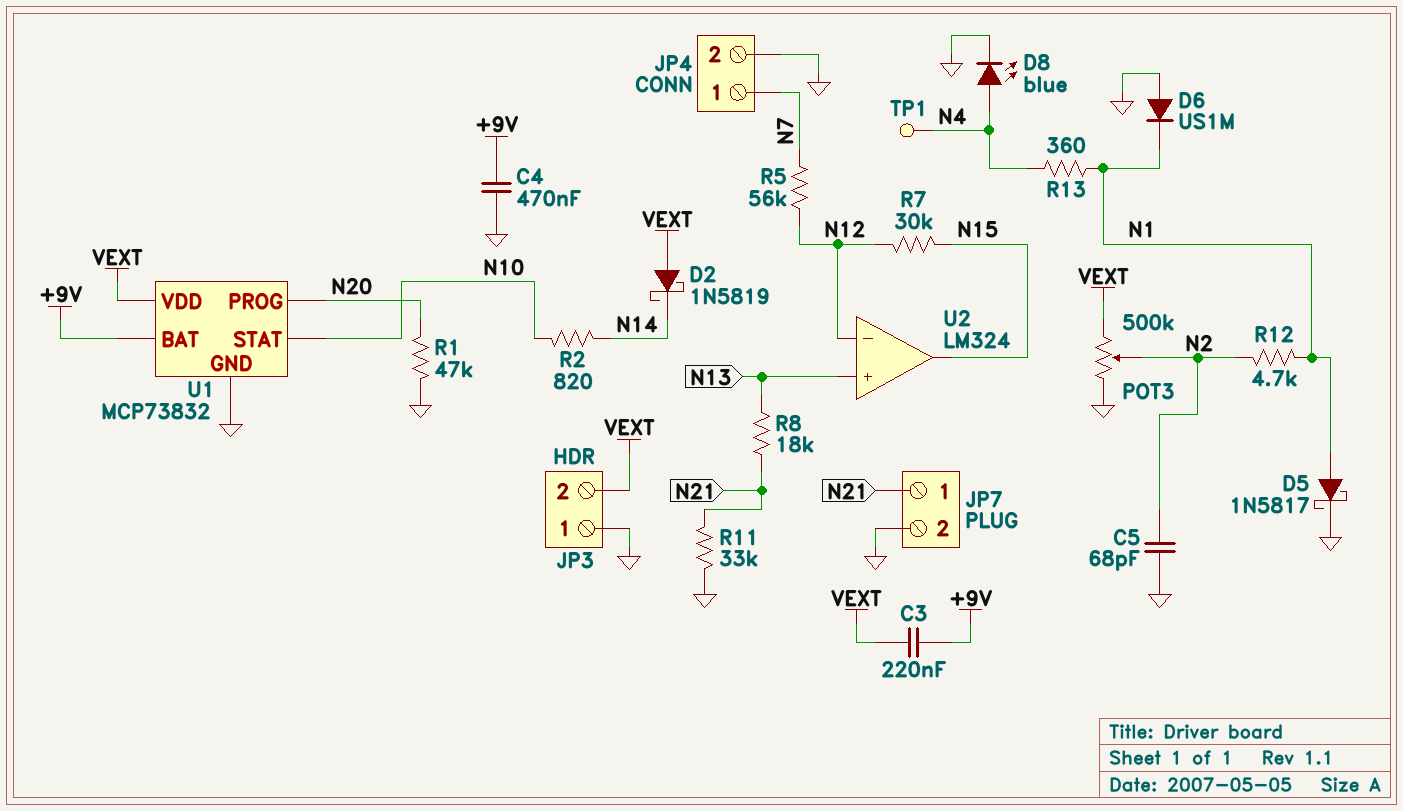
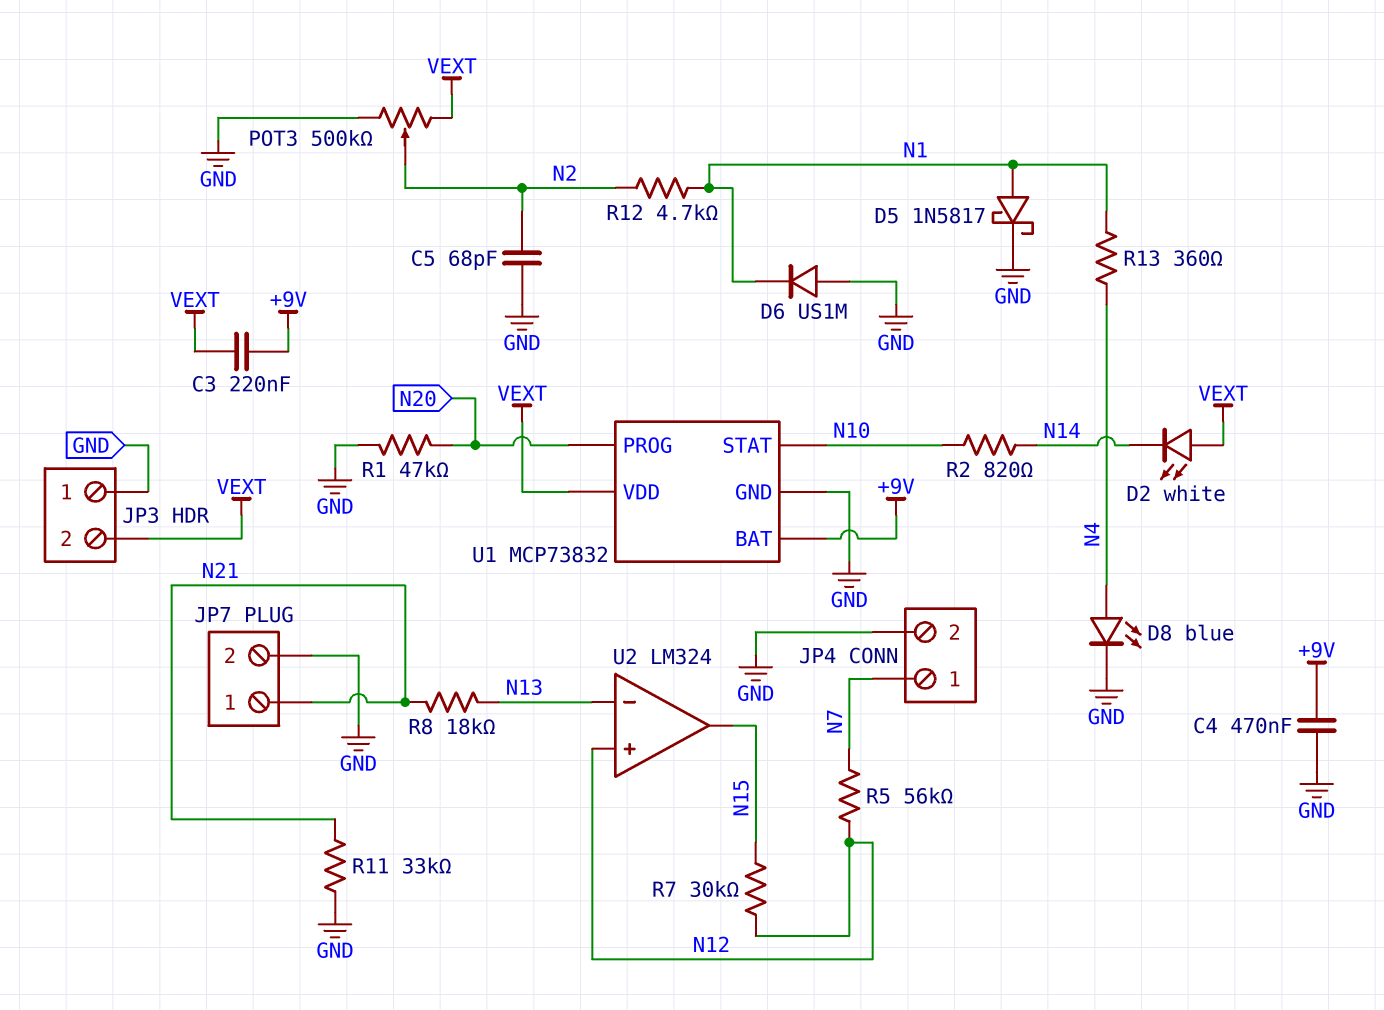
D2: schottky 1N5819 (A VEXT, K N14) -> LED white (A VEXT, K N14)
TP1: test point (N4) -> none
U2 pin in+: N13 -> N12
U2 pin in-: N12 -> N13

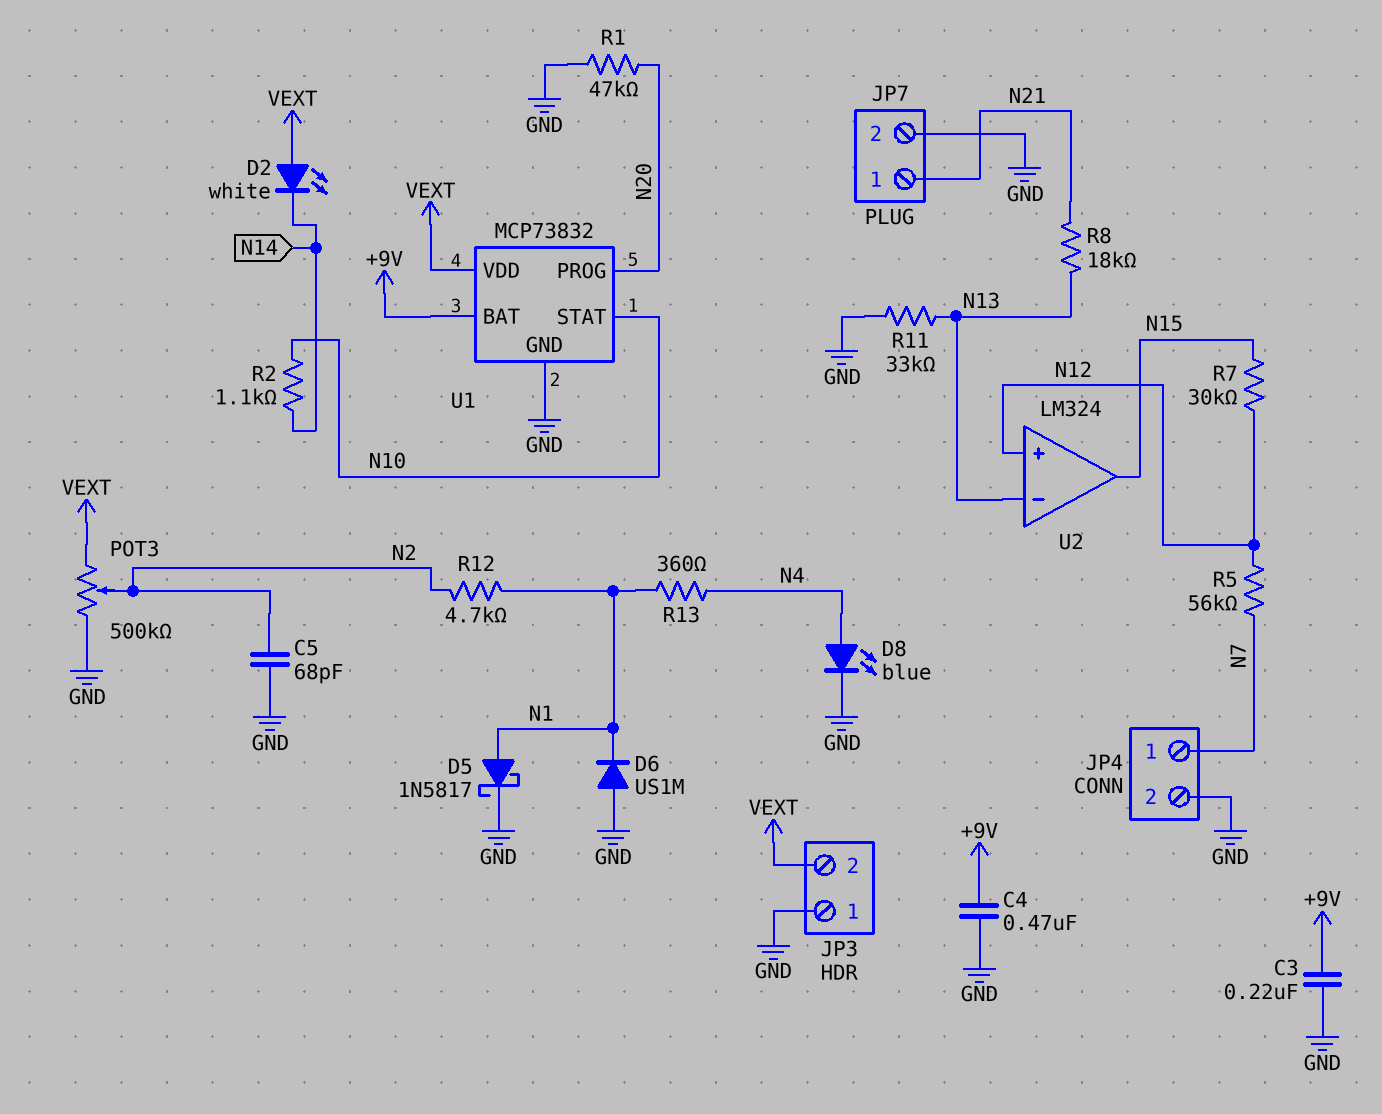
C3: 220nF (+9V, VEXT) -> 220nF (+9V, GND)
R2: 820 (N10, N14) -> 1.1k (N10, N14)
R11: 33k (GND, N21) -> 33k (GND, N13)

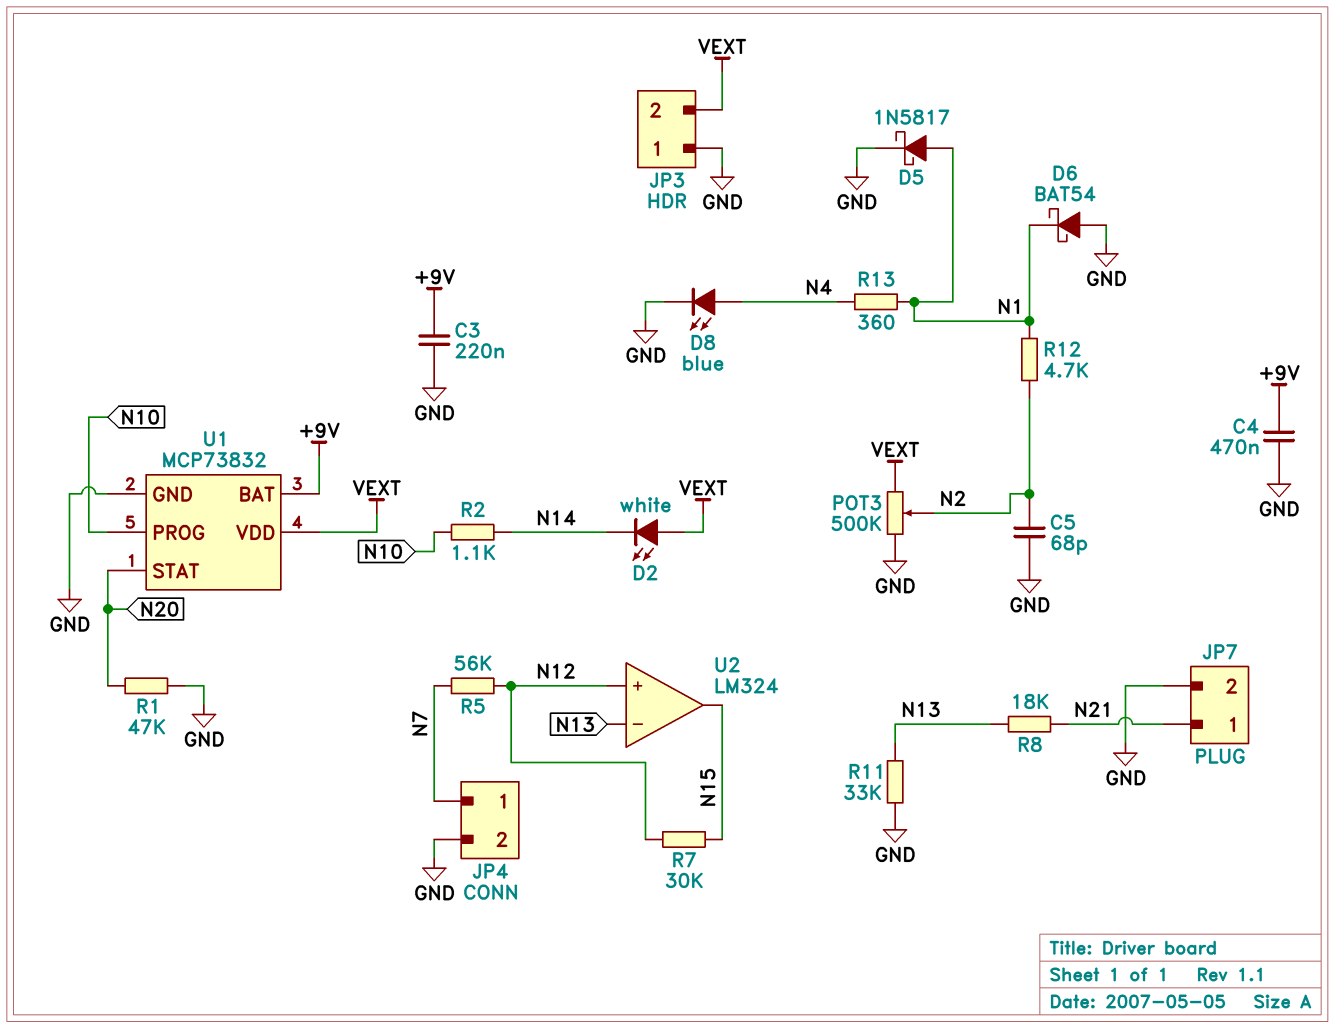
D6: diode US1M (A GND, K N1) -> schottky BAT54 (A GND, K N1)
U1 pin PROG: N20 -> N10
U1 pin STAT: N10 -> N20

